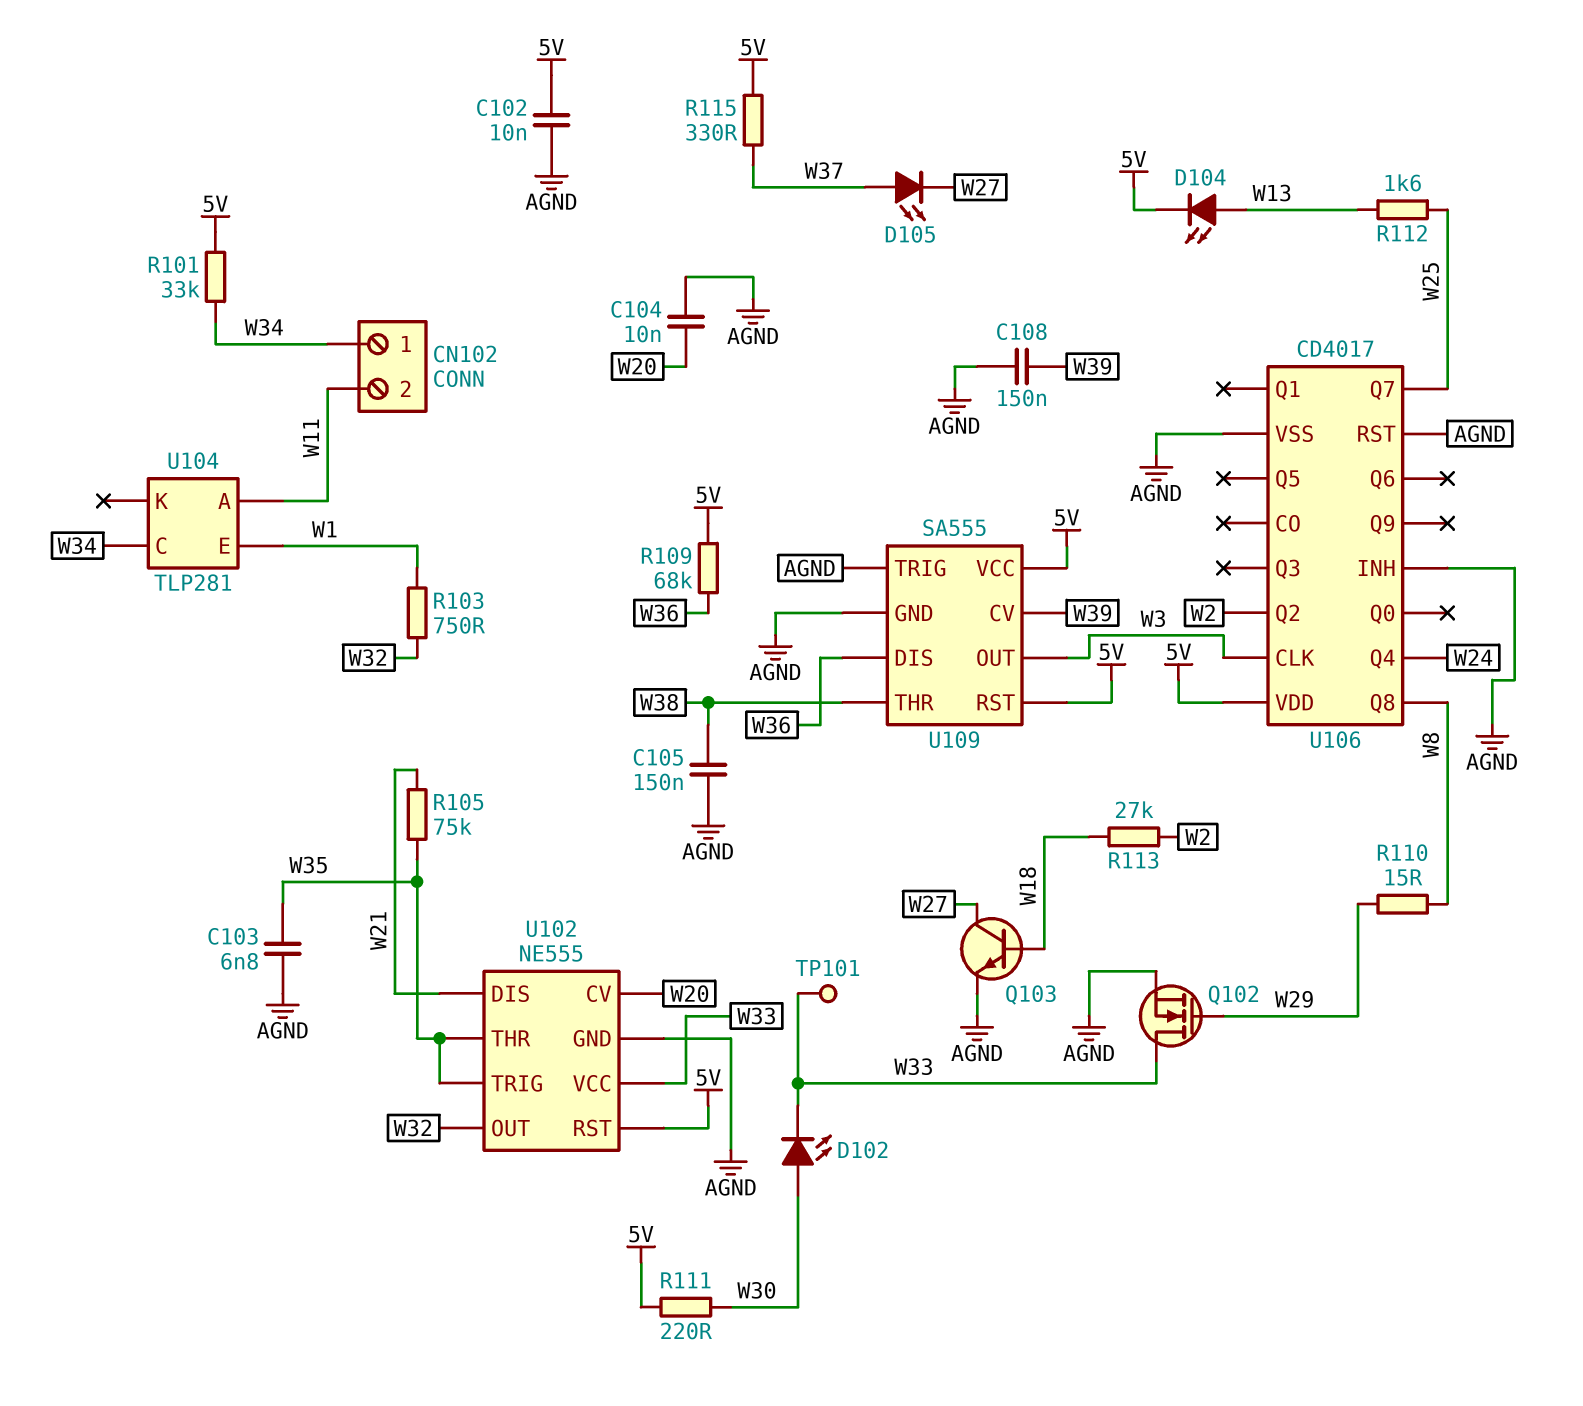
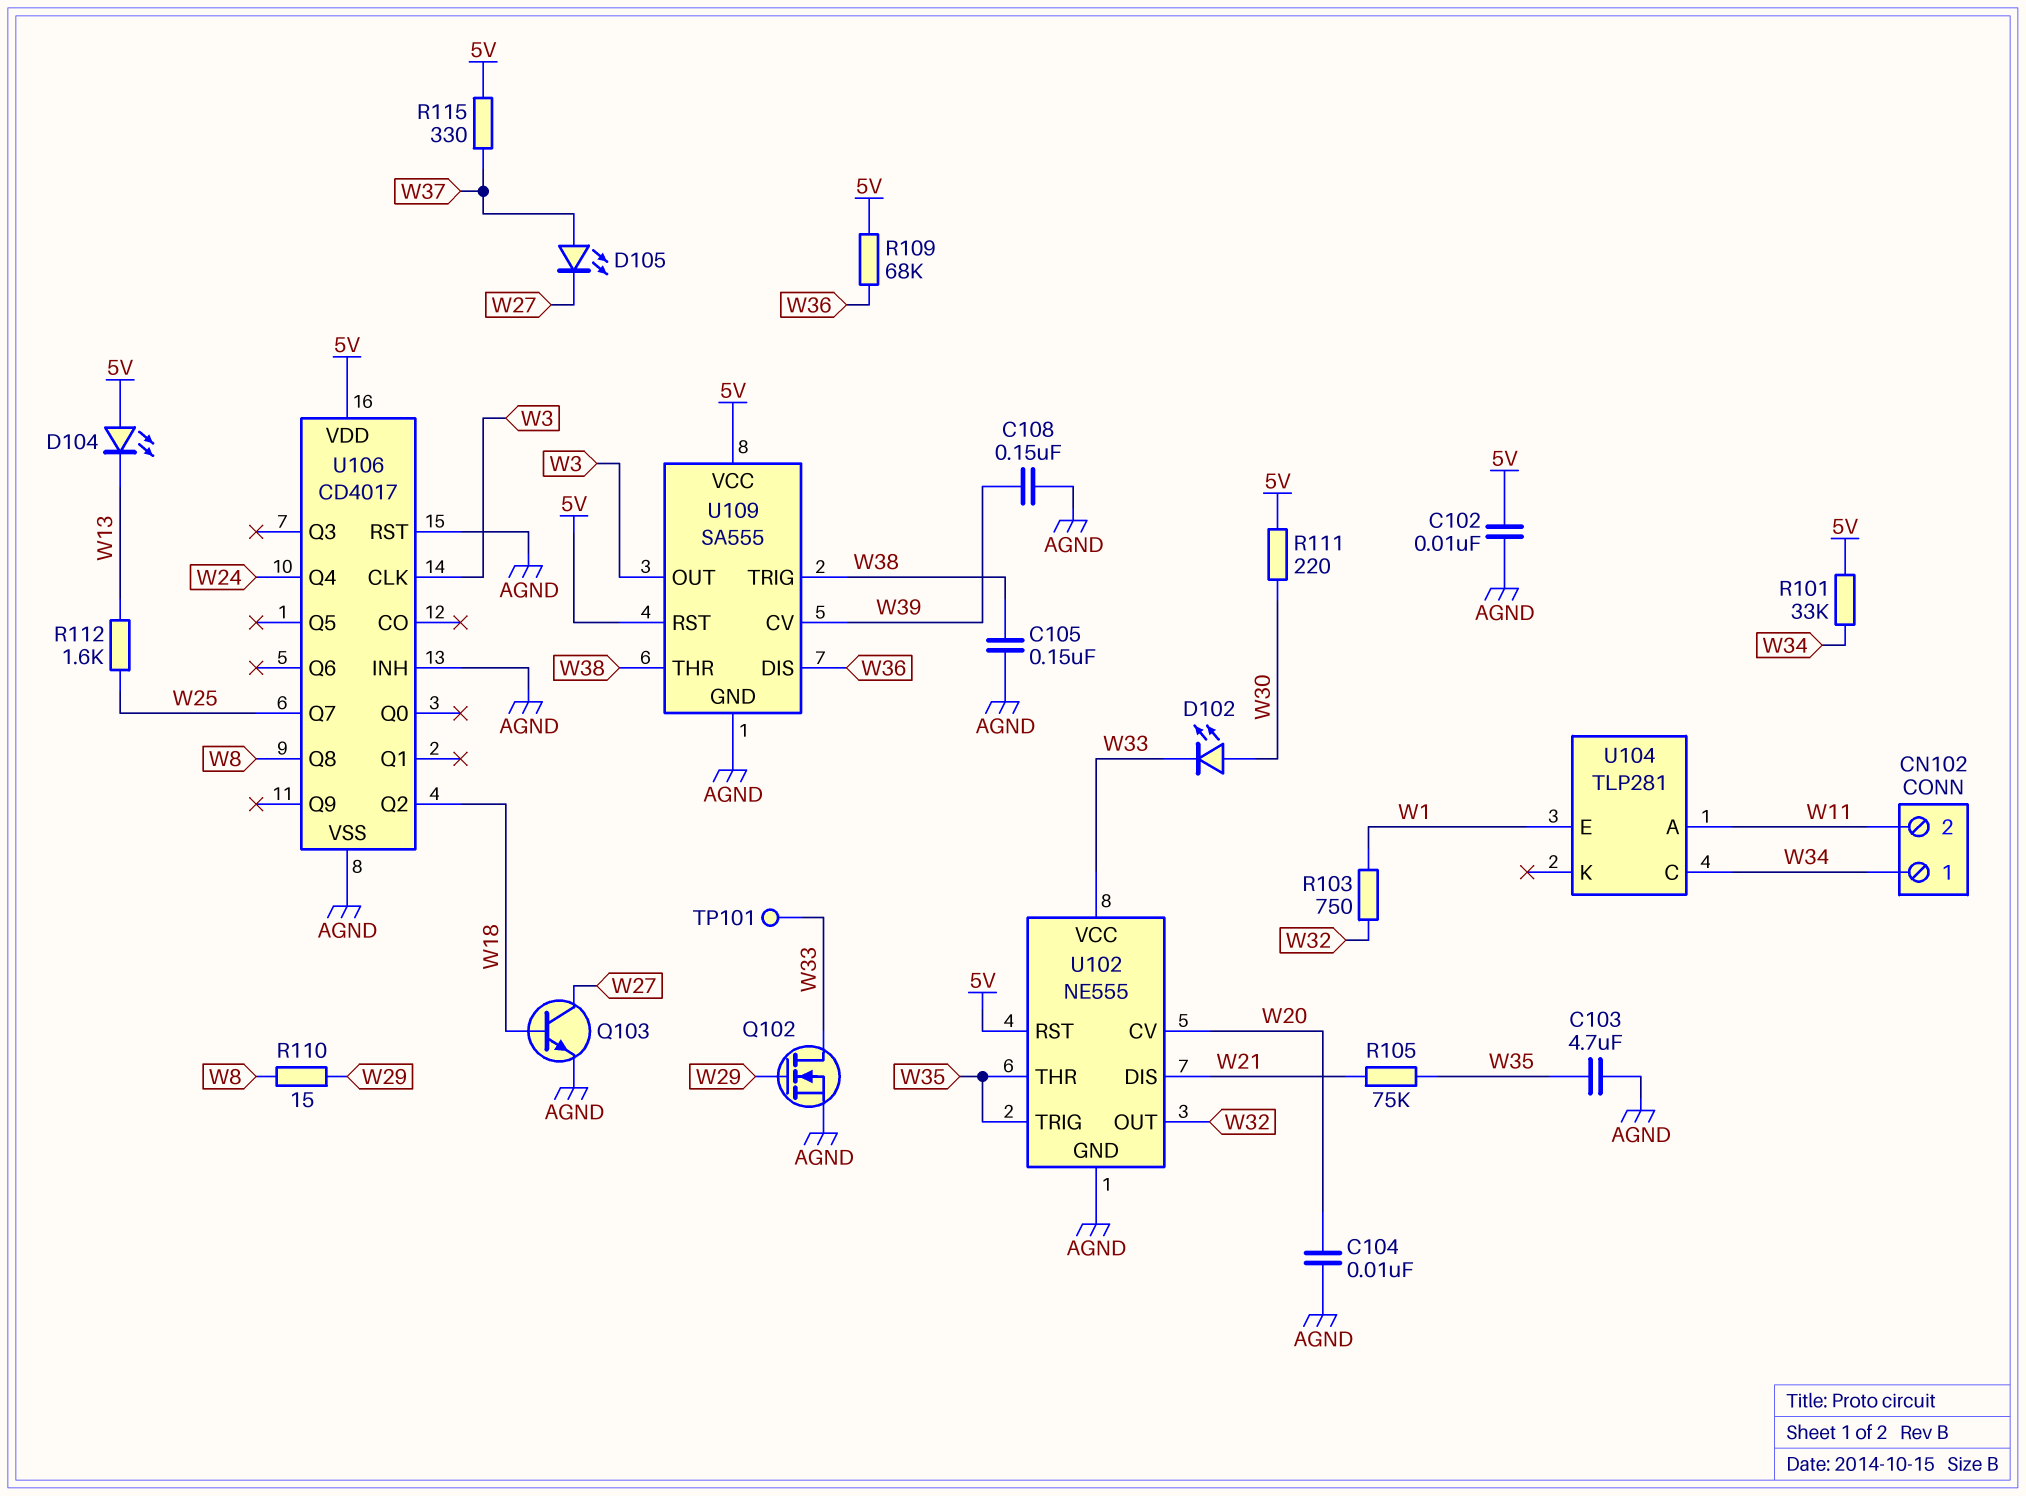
C103: 6.8nF (AGND, W35) -> 4.7uF (AGND, W35)
D104: LED (A W13, K 5V) -> LED (A 5V, K W13)
R113: 27k (W2, W18) -> none
U106 pin Q2: W2 -> W18
U109 pin TRIG: AGND -> W38

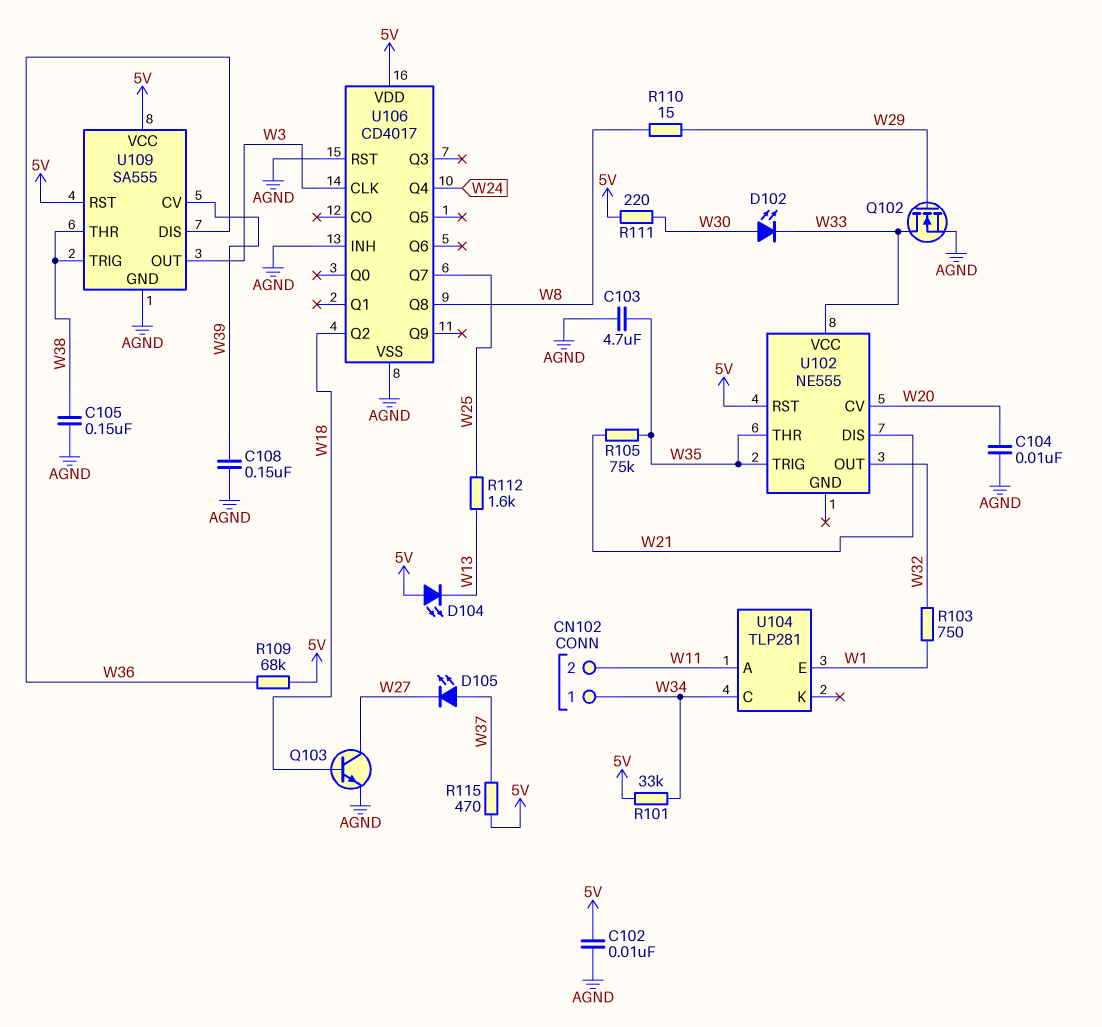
R115: 330 (5V, W37) -> 470 (5V, W37)
TP101: test point (W33) -> none
U102 pin GND: AGND -> none

